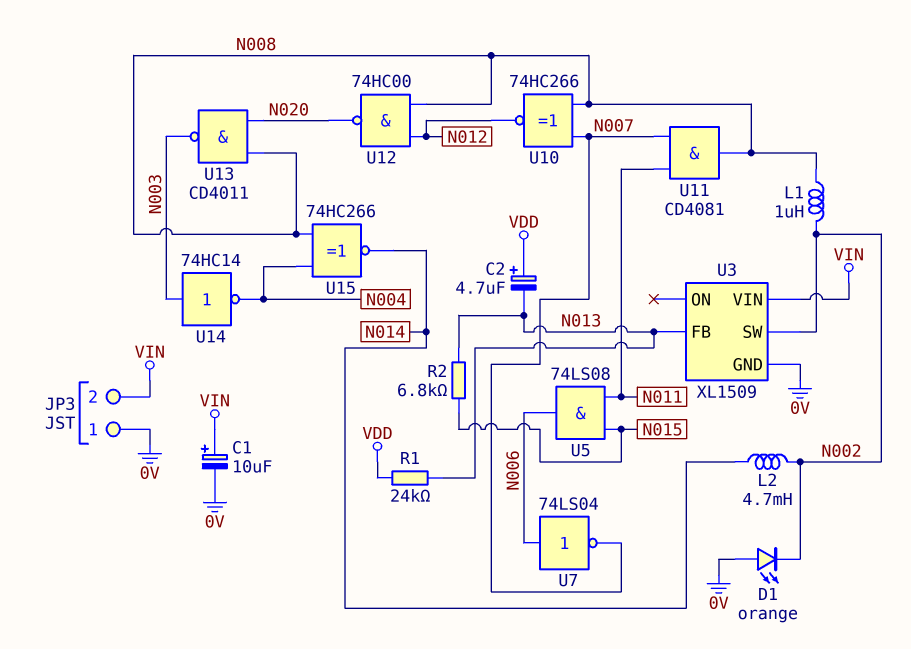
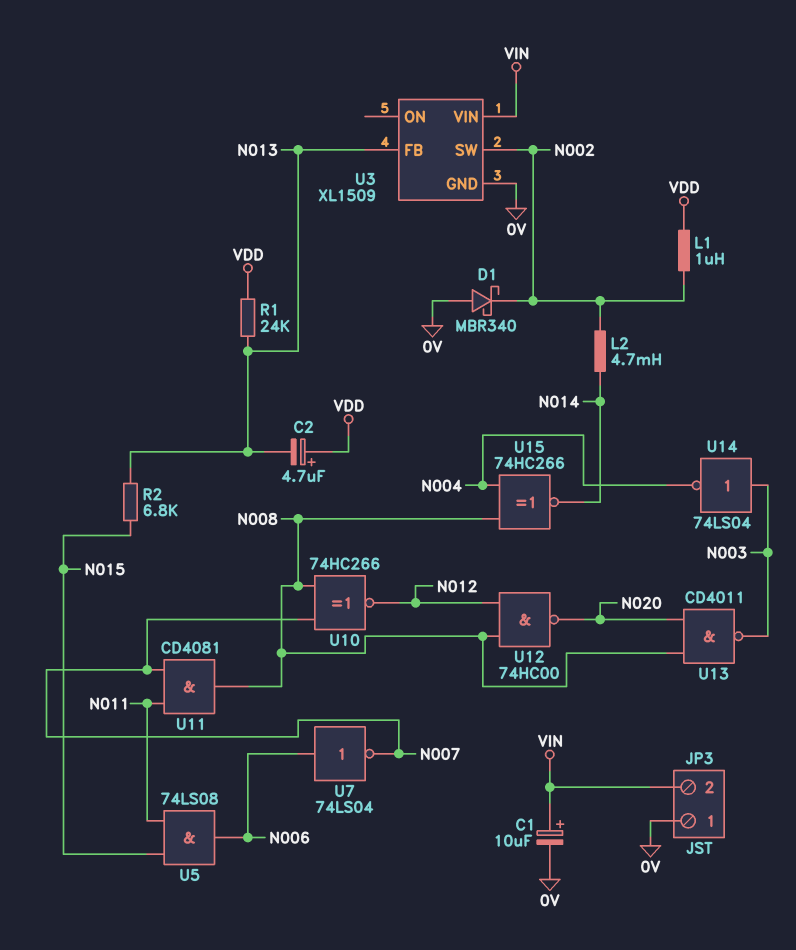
D1: LED orange (A 0V, K N002) -> schottky MBR340 (A 0V, K N002)
L1: 1uH (N002, N008) -> 1uH (N002, VDD)
U14: NOT 74HC14 (in N003, out N004) -> NOT 74LS04 (in N003, out N004)

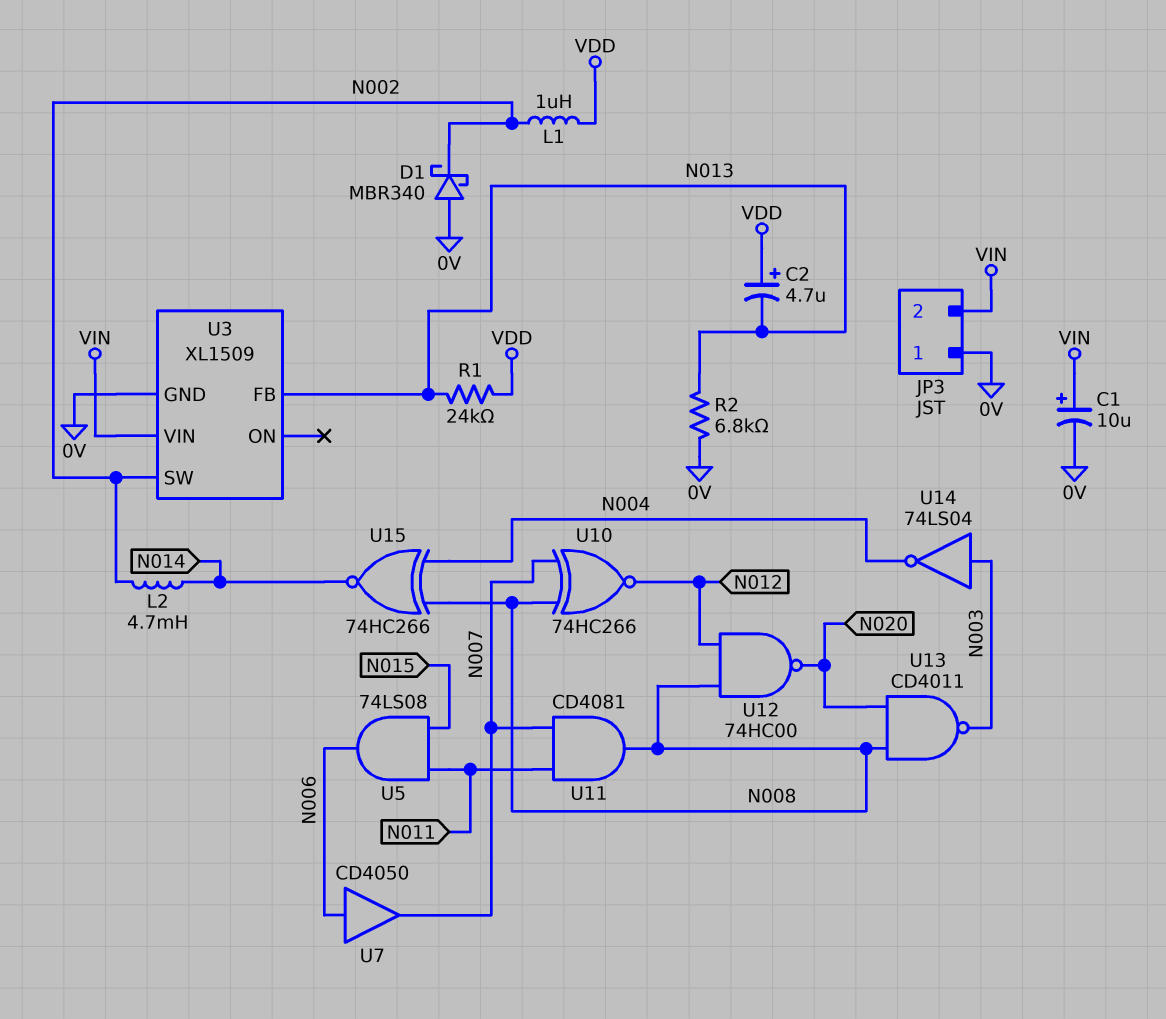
R2: 6.8k (N013, N015) -> 6.8k (0V, N013)
U7: NOT 74LS04 (in N006, out N007) -> buffer CD4050 (in N006, out N007)

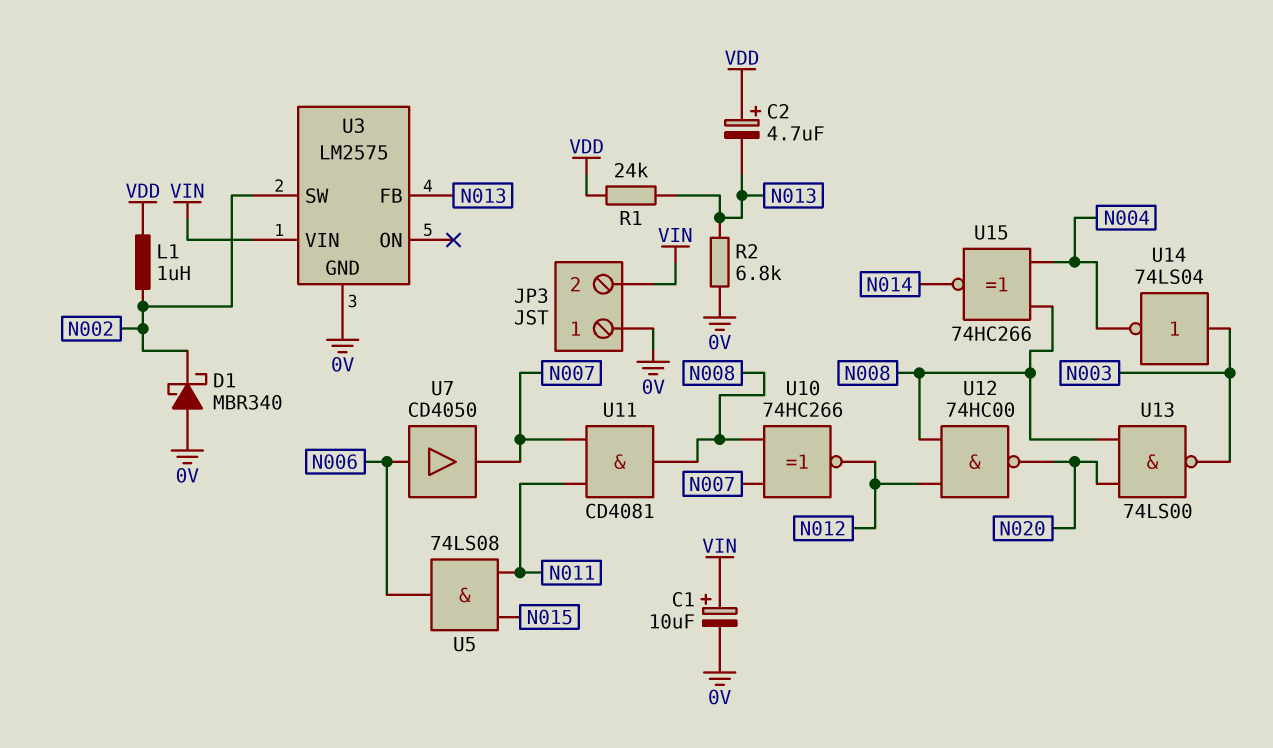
L2: 4.7mH (N002, N014) -> none
U3: XL1509 -> LM2575
U13: NAND CD4011 (in N008, in N020, out N003) -> NAND 74LS00 (in N008, in N020, out N003)

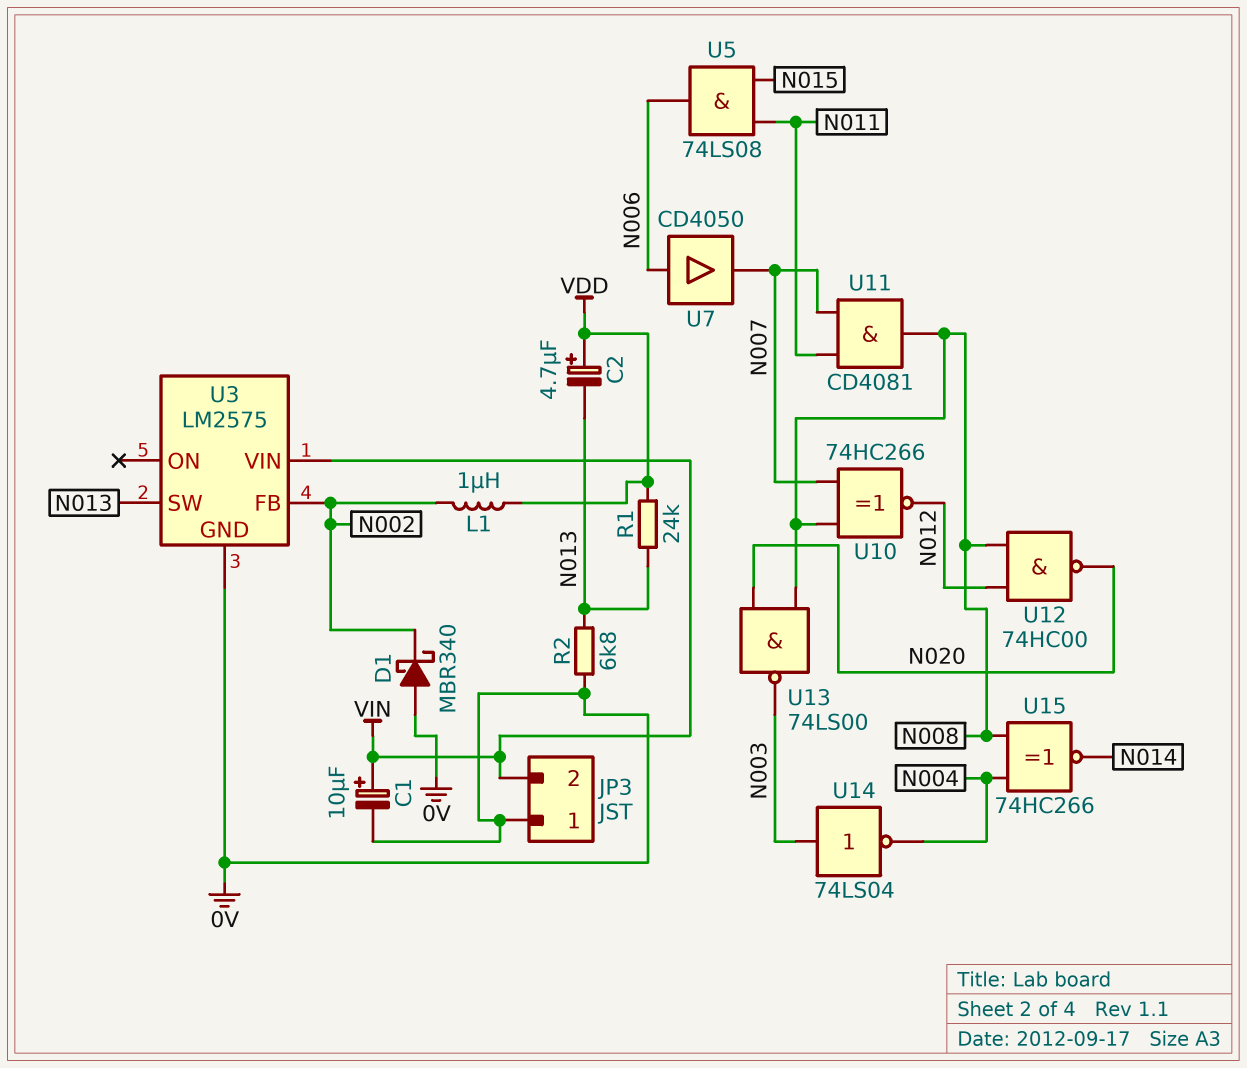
U3 pin FB: N013 -> N002
U3 pin SW: N002 -> N013

